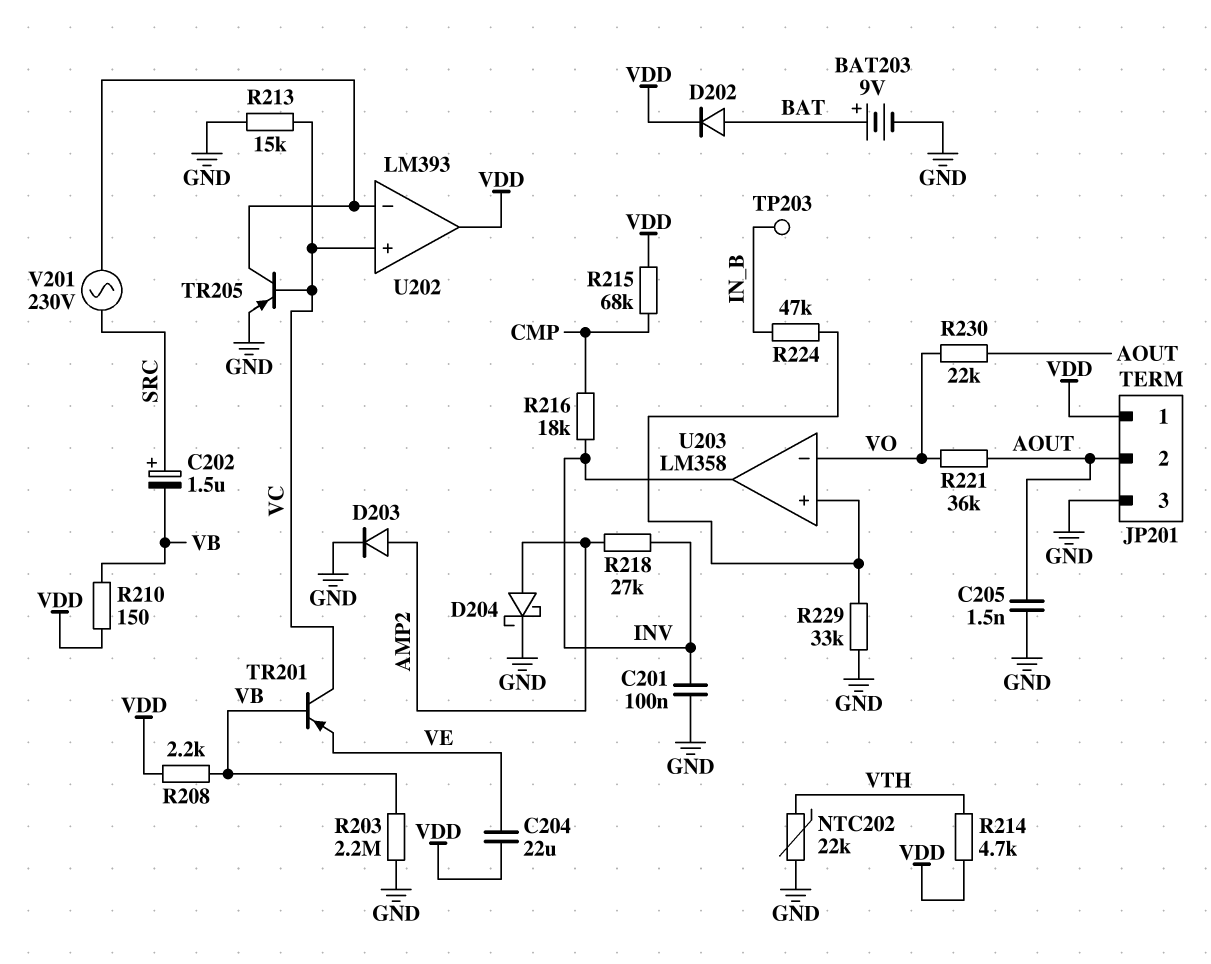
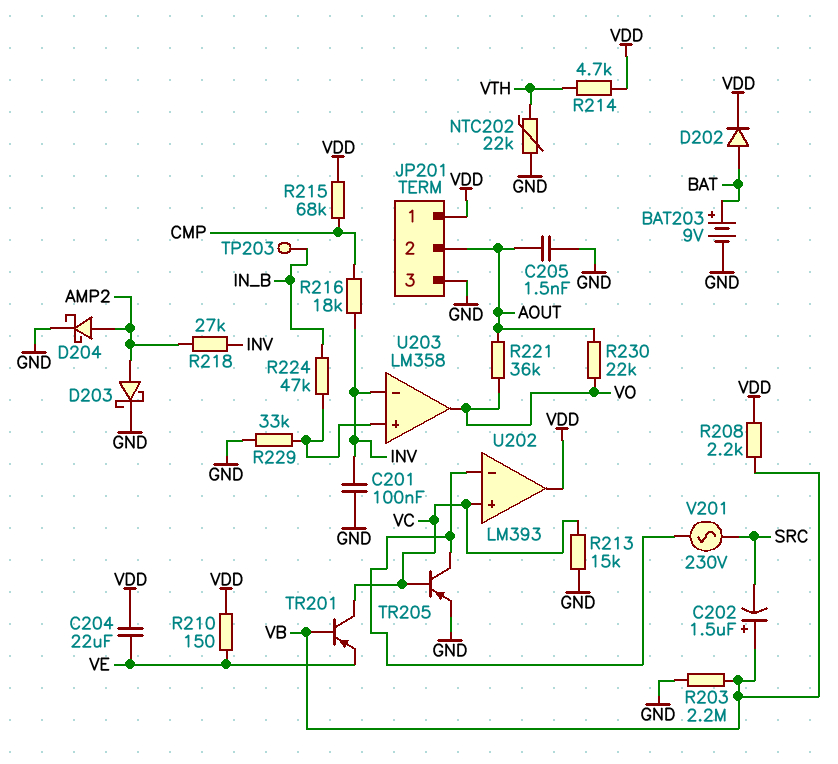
C202: 1.5uF (plus SRC, minus VB) -> 1.5uF (plus VB, minus SRC)
D203: diode (A AMP2, K GND) -> schottky (A AMP2, K GND)
R210: 150 (VB, VDD) -> 150 (VDD, VE)
U203 pin in-: VO -> INV
U203 pin out: INV -> VO

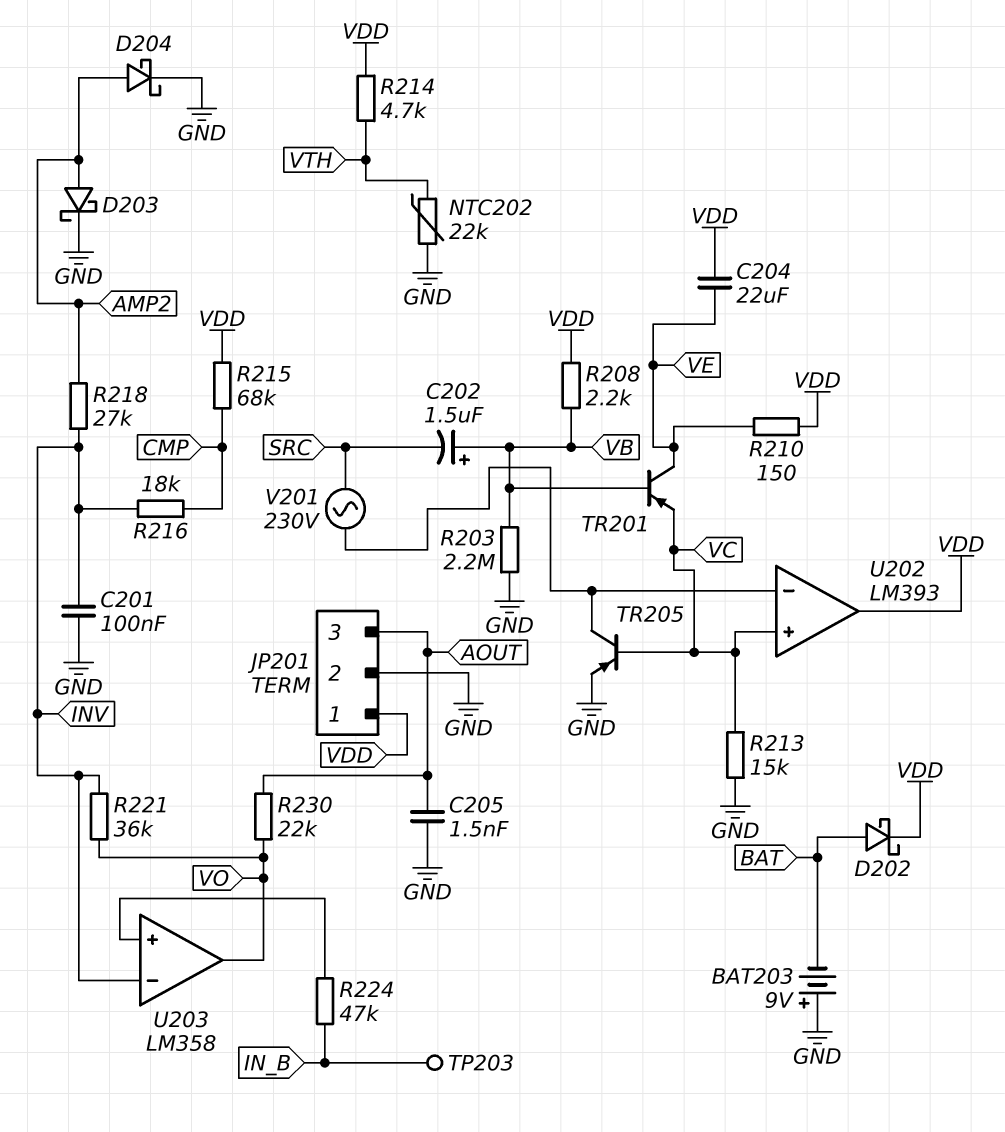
BAT203: 9V (plus BAT, minus GND) -> 9V (plus GND, minus BAT)
D202: diode (A BAT, K VDD) -> schottky (A BAT, K VDD)
JP201 pin 2: AOUT -> GND
JP201 pin 3: GND -> AOUT
R221: 36k (AOUT, VO) -> 36k (INV, VO)
R229: 33k (GND, U203/in+) -> none
TR201: PNP (B VB, C VC, E VE) -> PNP (B VB, C VE, E VC)

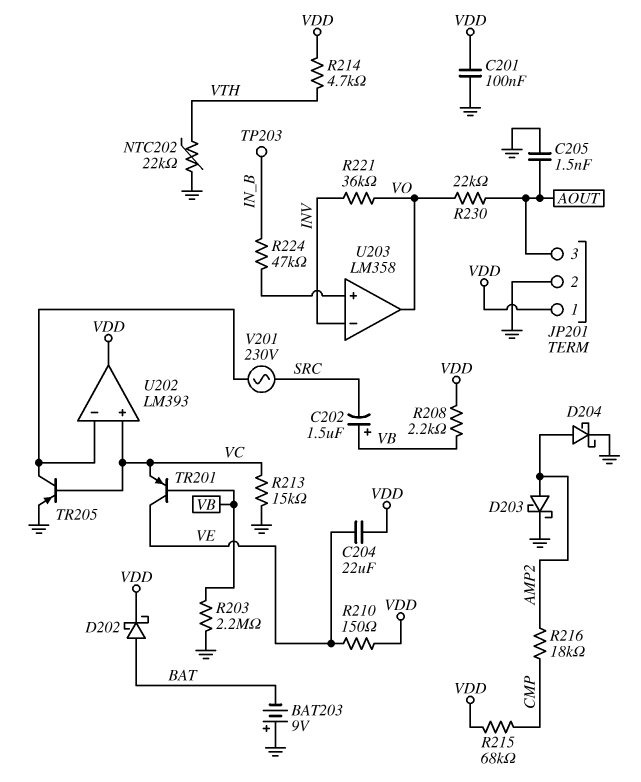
C201: 100nF (GND, INV) -> 100nF (GND, VDD)
R216: 18k (CMP, INV) -> 18k (AMP2, CMP)
R218: 27k (AMP2, INV) -> none

